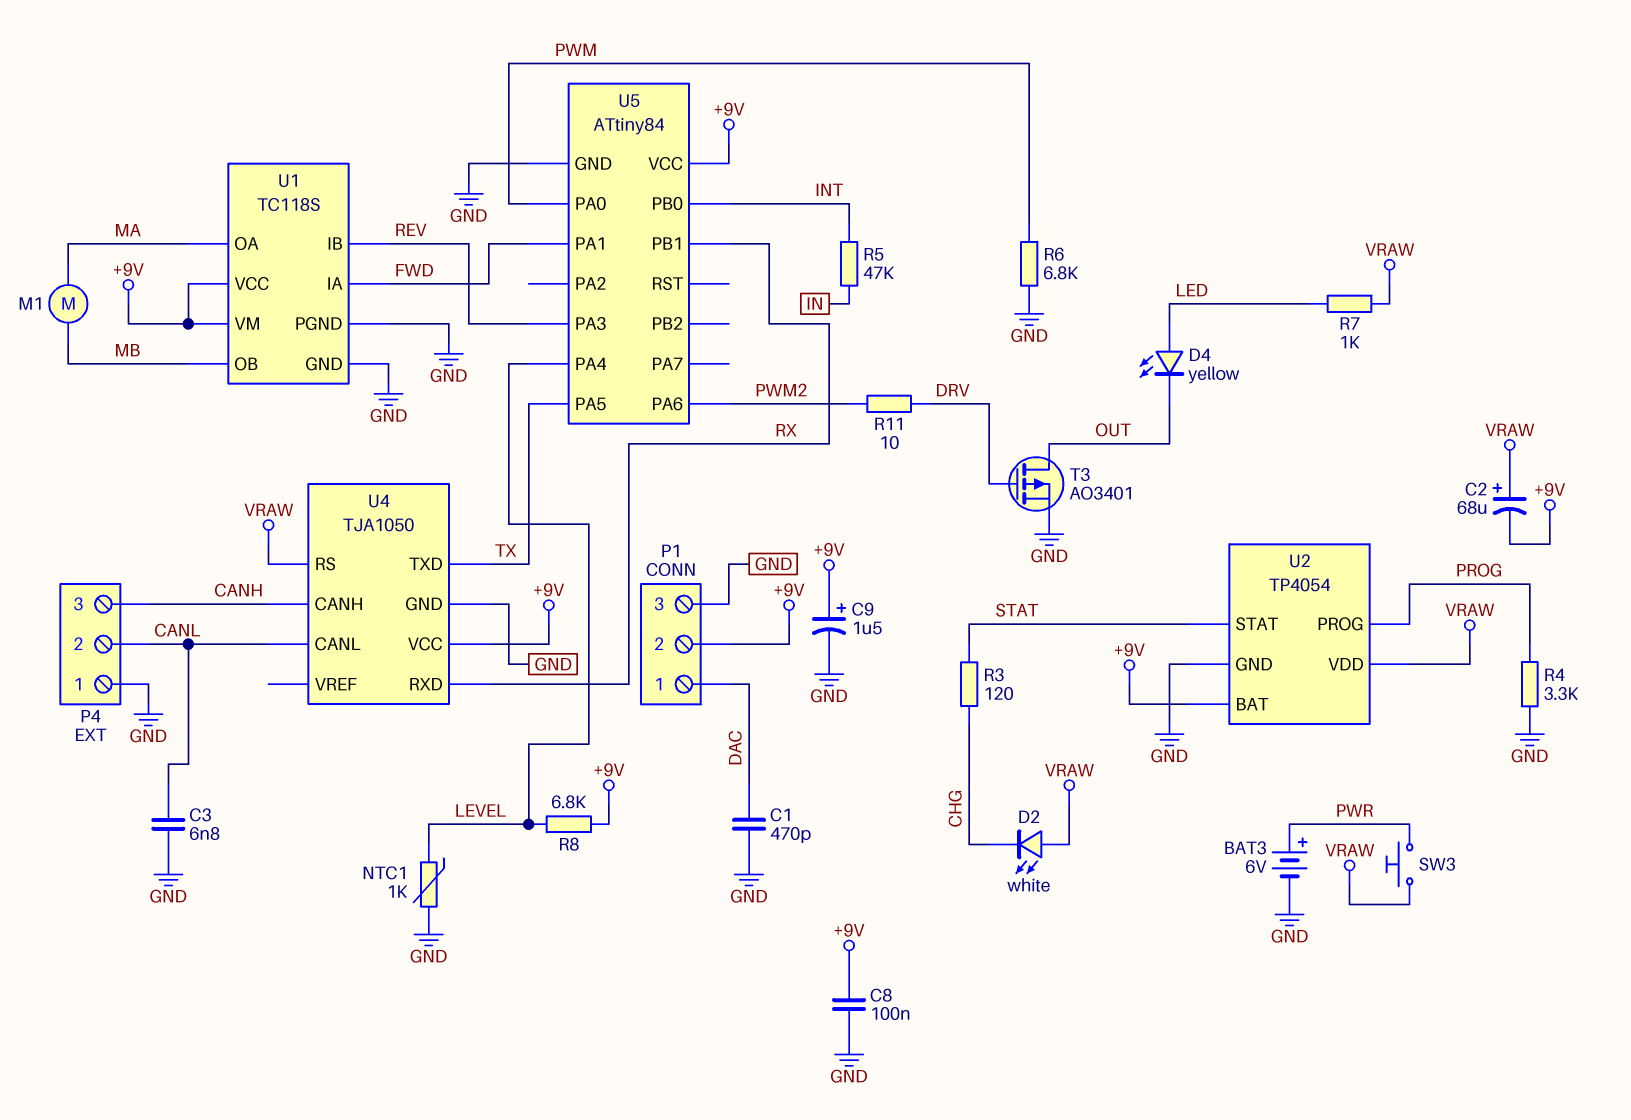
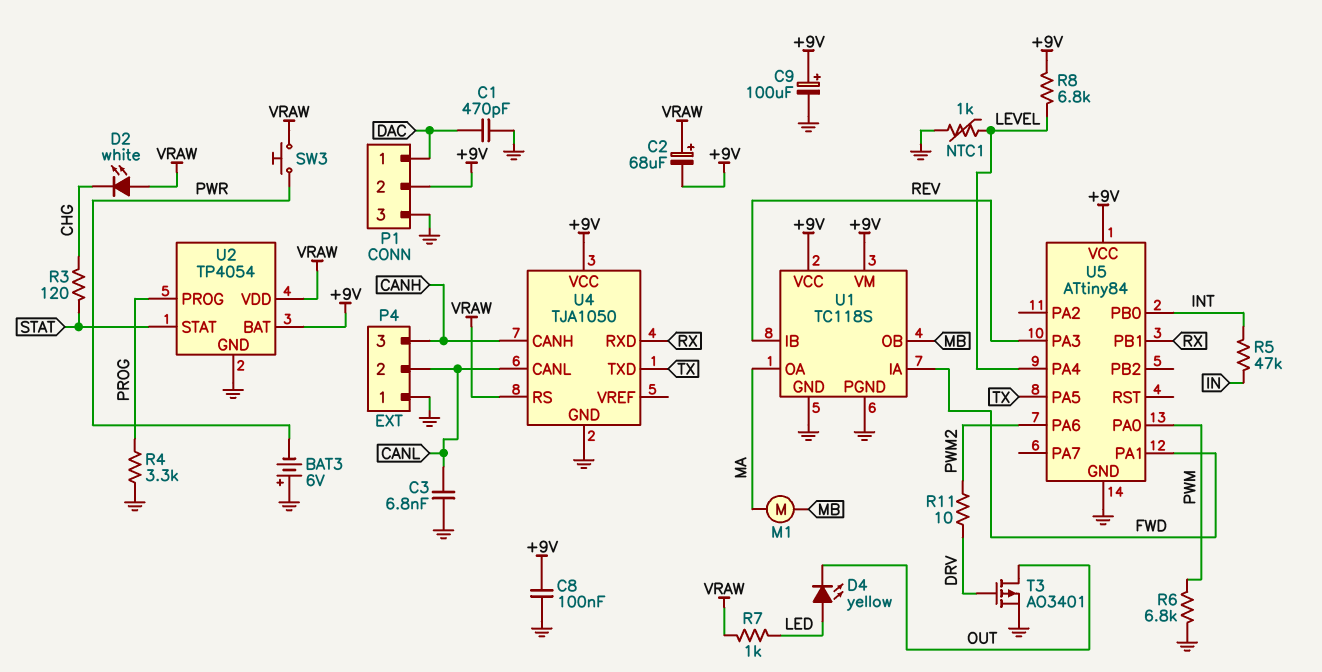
BAT3: 6V (plus PWR, minus GND) -> 6V (plus GND, minus PWR)
C9: 1.5uF (plus +9V, minus GND) -> 100uF (plus +9V, minus GND)

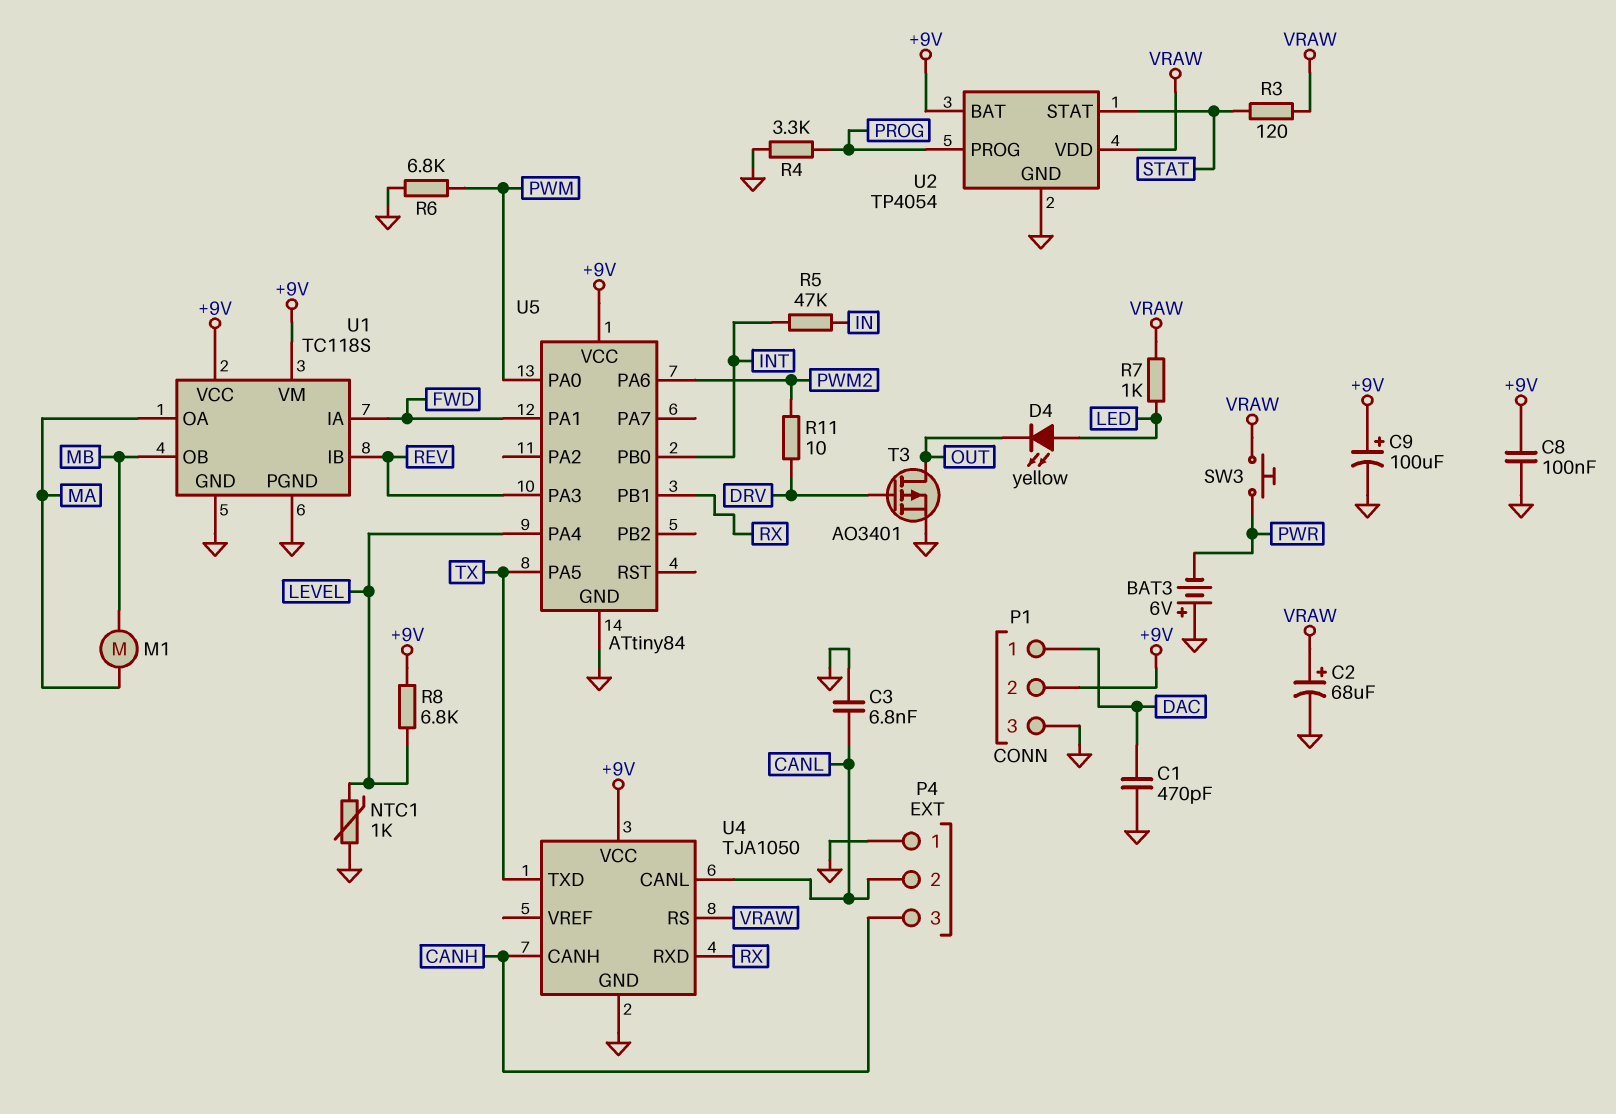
C2: 68uF (plus VRAW, minus +9V) -> 68uF (plus VRAW, minus GND)
D2: LED white (A VRAW, K CHG) -> none
R3: 120 (CHG, STAT) -> 120 (STAT, VRAW)

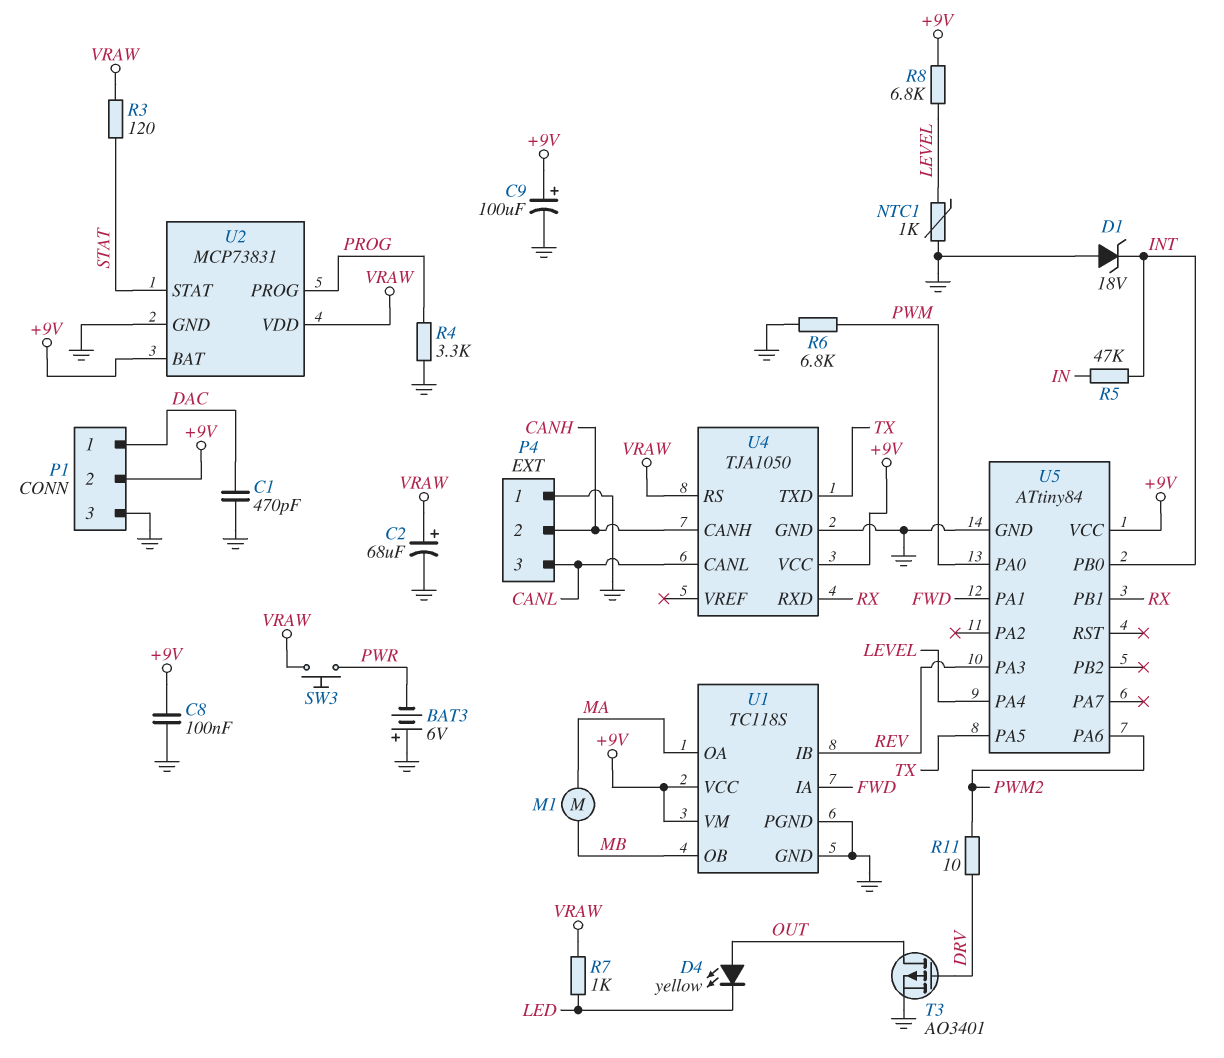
C3: 6.8nF (CANL, GND) -> none
D1: none -> zener 18V (A GND, K INT)
D4: LED yellow (A LED, K OUT) -> LED yellow (A OUT, K LED)
P4 pin 2: CANL -> CANH
P4 pin 3: CANH -> CANL
U2: TP4054 -> MCP73831

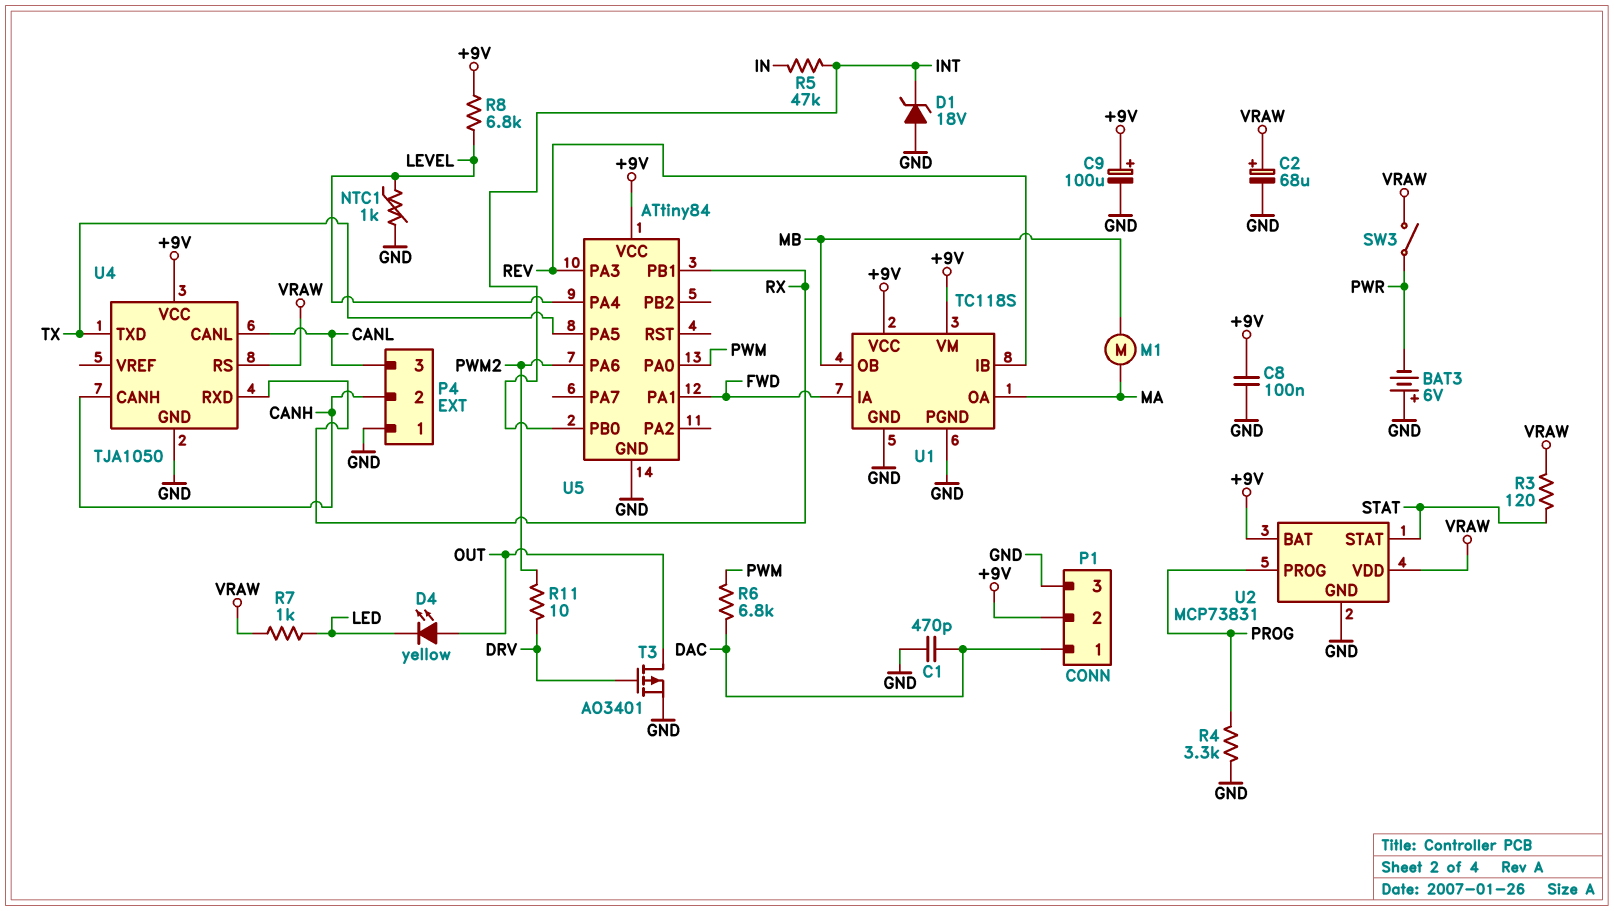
R6: 6.8k (GND, PWM) -> 6.8k (DAC, PWM)
SW3: button (PWR, VRAW) -> switch (PWR, VRAW)

